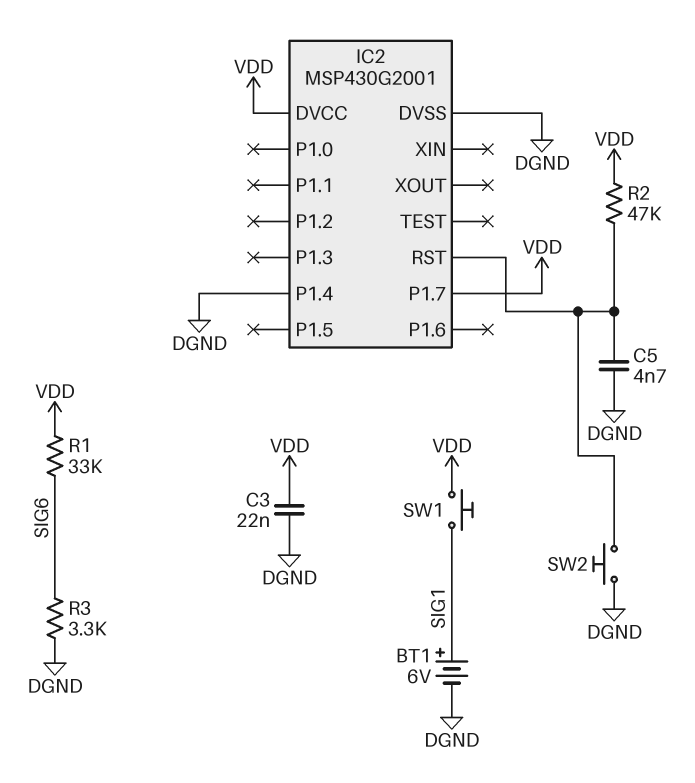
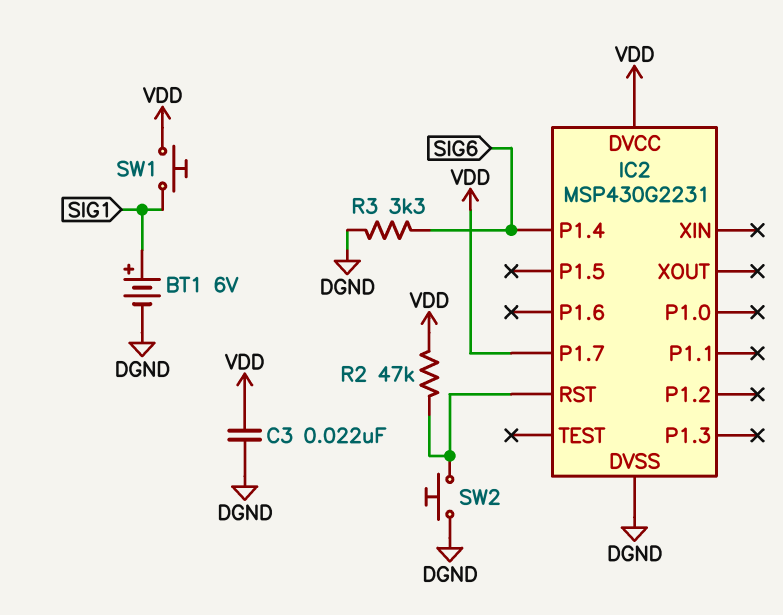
C5: 4.7nF (DGND, IC2/RST) -> none
IC2: MSP430G2001 -> MSP430G2231
IC2 pin P1.4: DGND -> SIG6
R1: 33k (SIG6, VDD) -> none

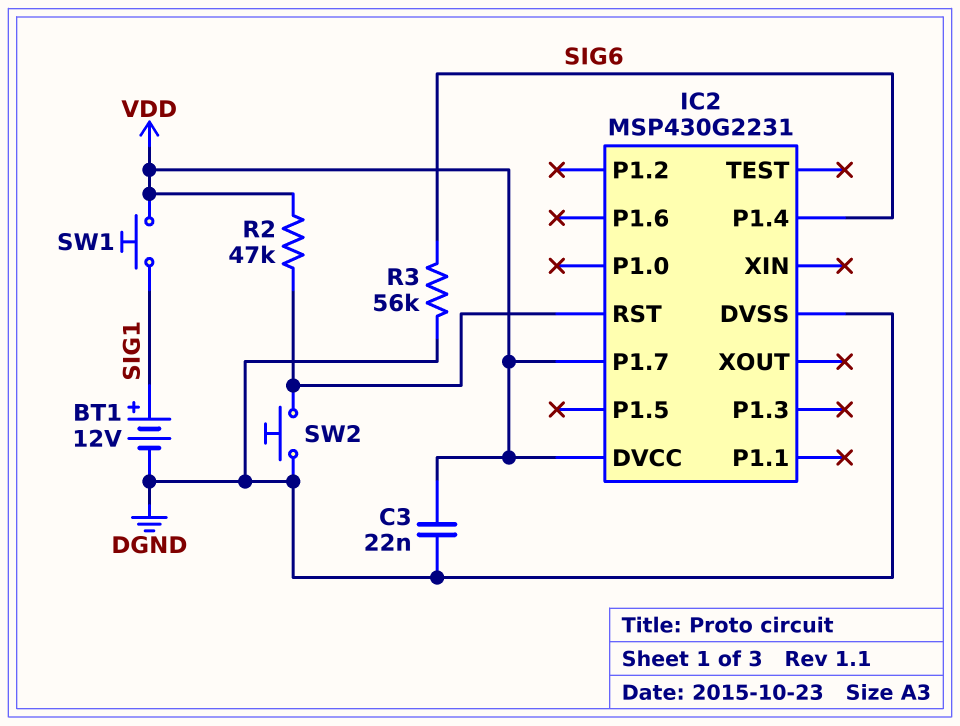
BT1: 6V (plus SIG1, minus DGND) -> 12V (plus SIG1, minus DGND)
R3: 3.3k (DGND, SIG6) -> 56k (DGND, SIG6)

